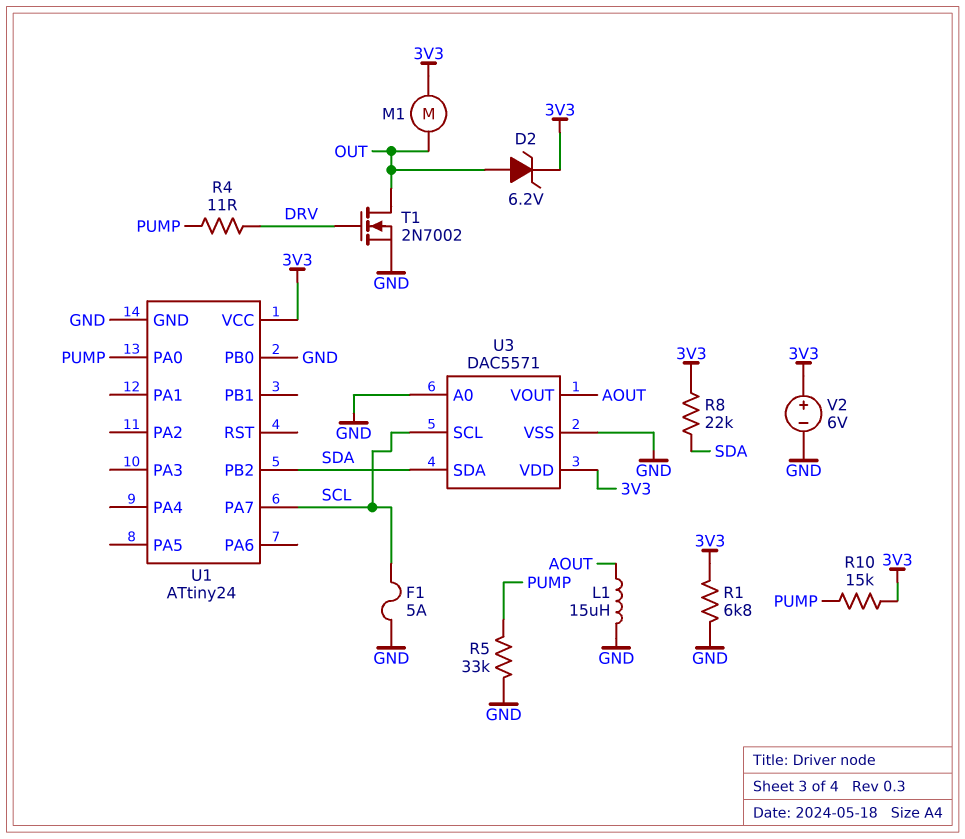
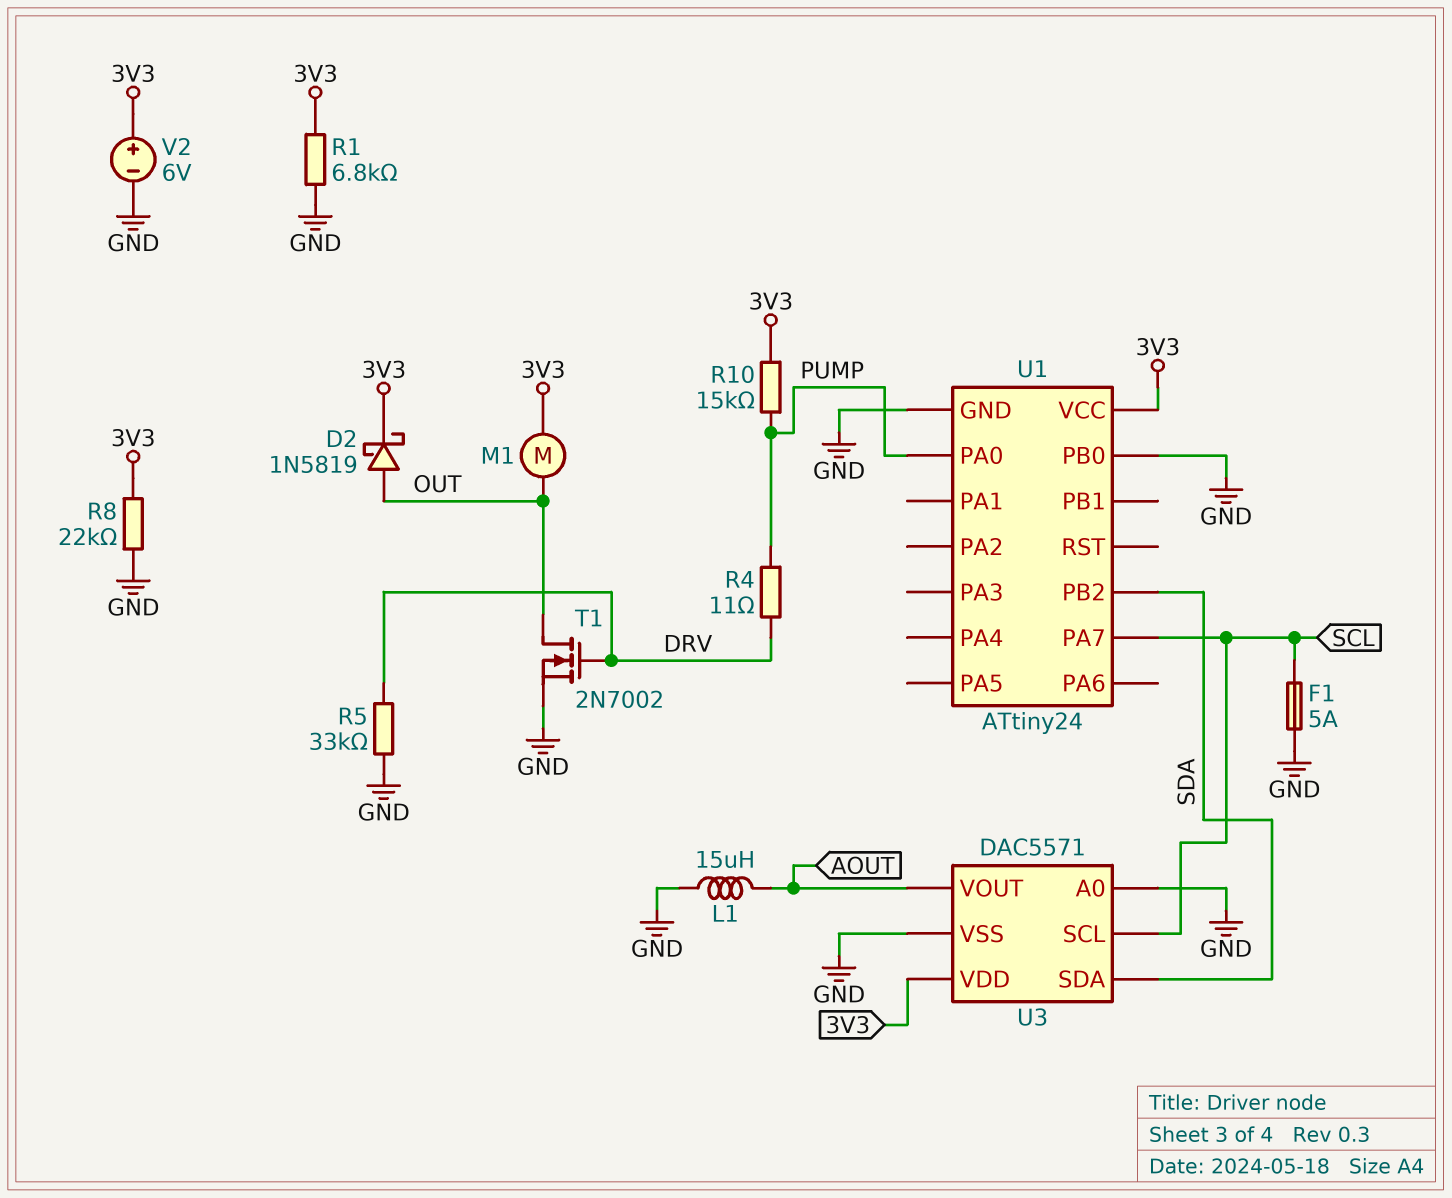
D2: zener 6.2V (A OUT, K 3V3) -> schottky 1N5819 (A OUT, K 3V3)
R5: 33k (GND, PUMP) -> 33k (DRV, GND)
R8: 22k (3V3, SDA) -> 22k (3V3, GND)

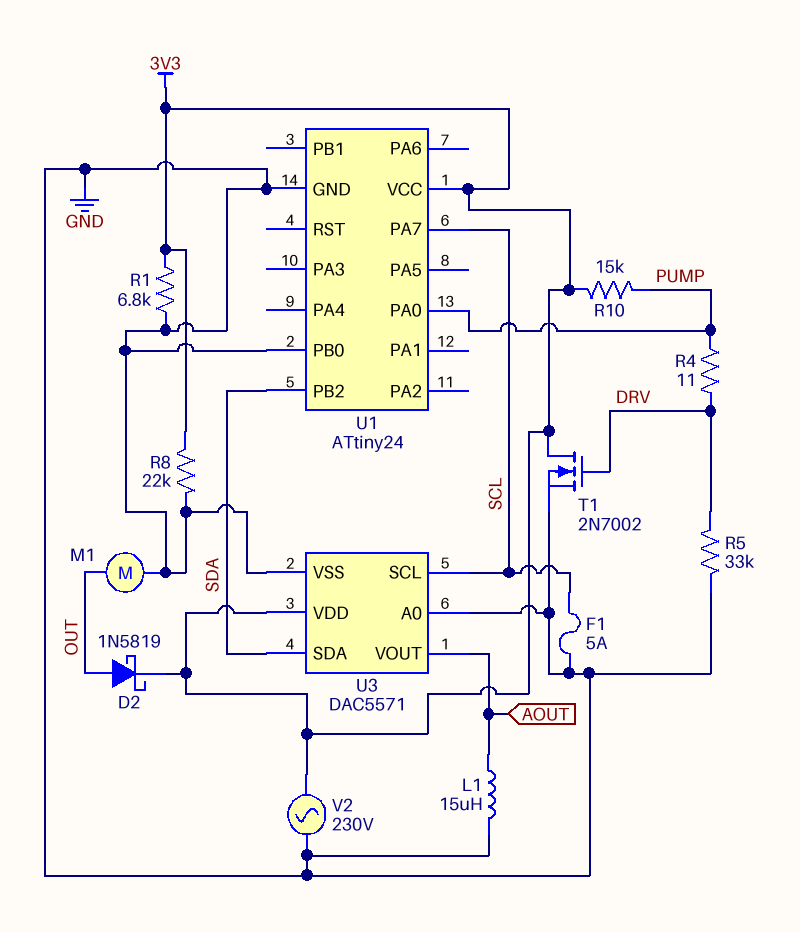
M1: motor (3V3, OUT) -> motor (GND, OUT)
T1: NMOS 2N7002 (G DRV, D OUT, S GND) -> NMOS 2N7002 (G DRV, D 3V3, S GND)
V2: 6V (plus 3V3, minus GND) -> AC 230V (3V3, GND)

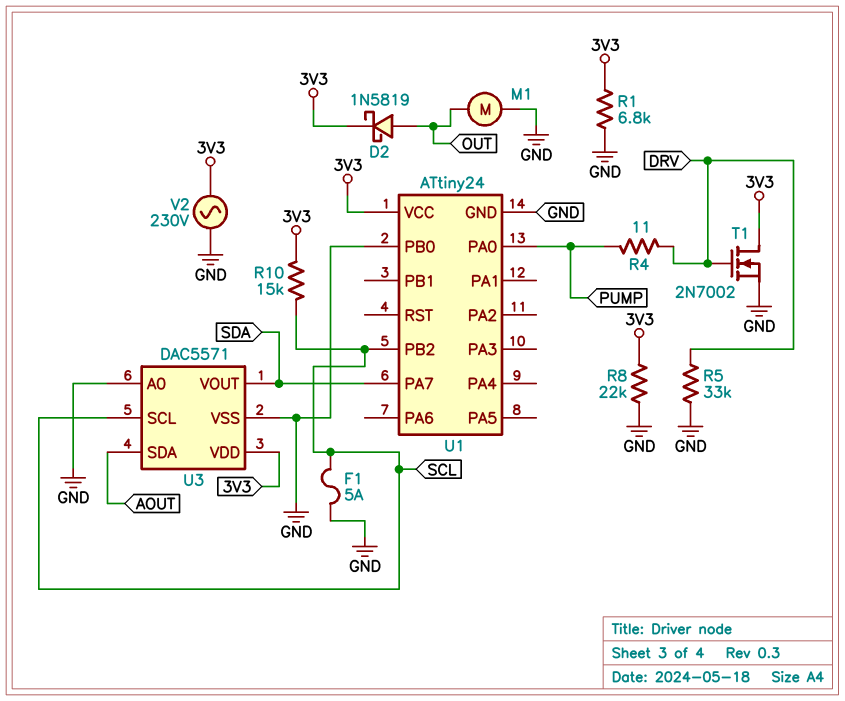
L1: 15uH (AOUT, GND) -> none
R10: 15k (3V3, PUMP) -> 15k (3V3, SCL)
U1 pin PA7: SCL -> SDA
U1 pin PB2: SDA -> SCL
U3 pin SDA: SDA -> AOUT
U3 pin VOUT: AOUT -> SDA

